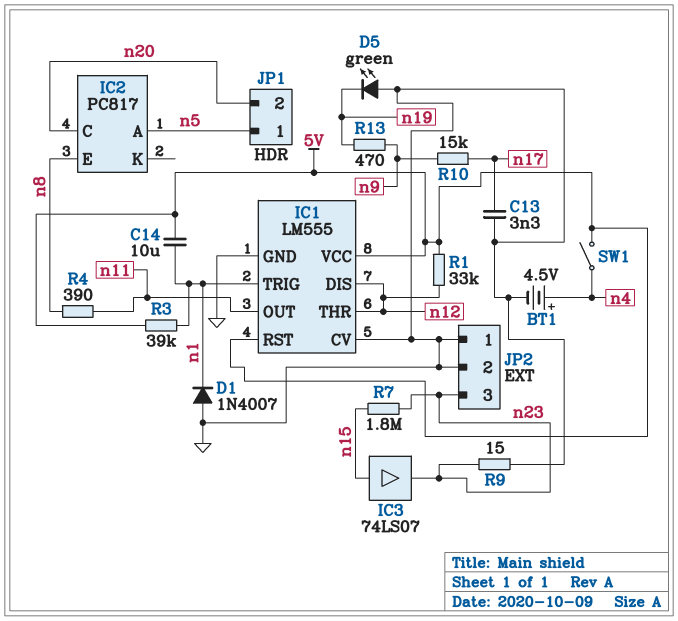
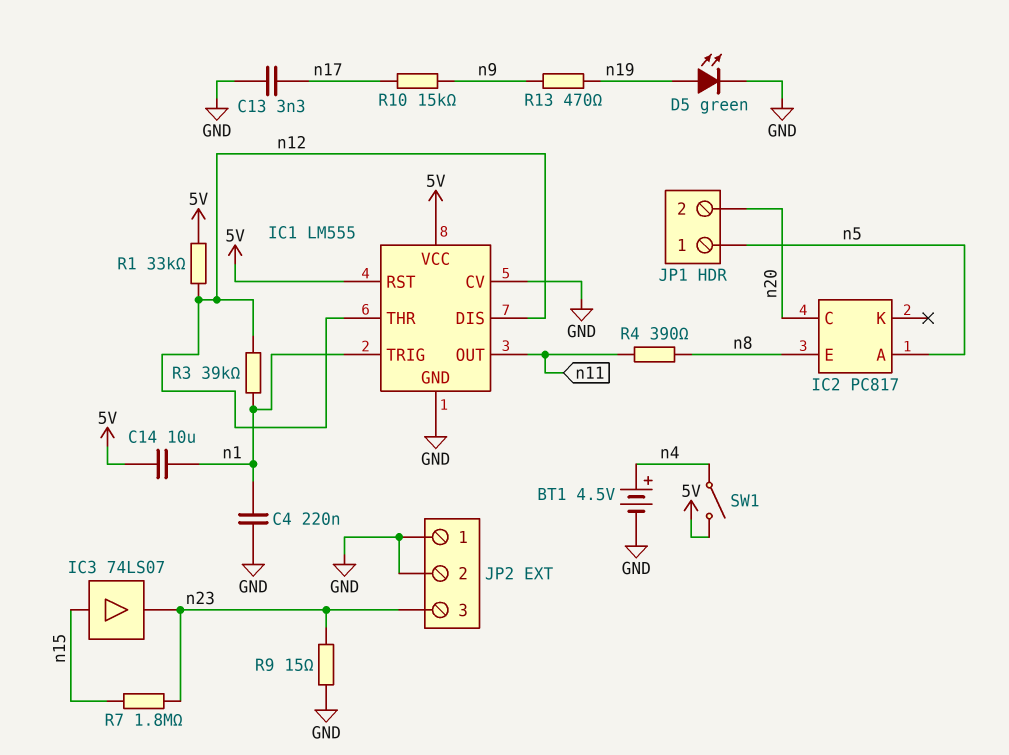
C4: none -> 220nF (GND, n1)
D1: diode 1N4007 (A GND, K n1) -> none
D5: LED green (A GND, K n19) -> LED green (A n19, K GND)
R3: 39k (5V, n1) -> 39k (n1, n12)

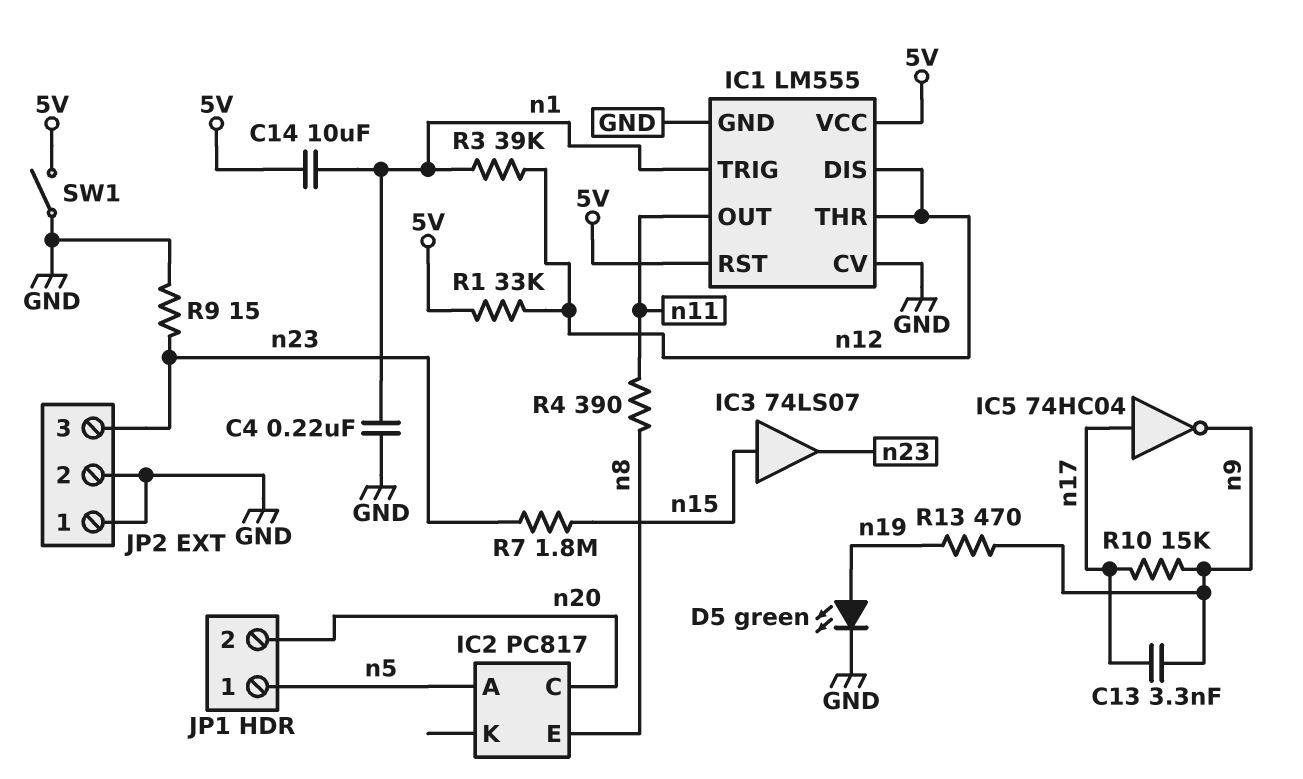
BT1: 4.5V (plus n4, minus GND) -> none
C13: 3.3nF (GND, n17) -> 3.3nF (n9, n17)
IC5: none -> NOT 74HC04 (in n17, out n9)
SW1: switch (5V, n4) -> switch (5V, GND)

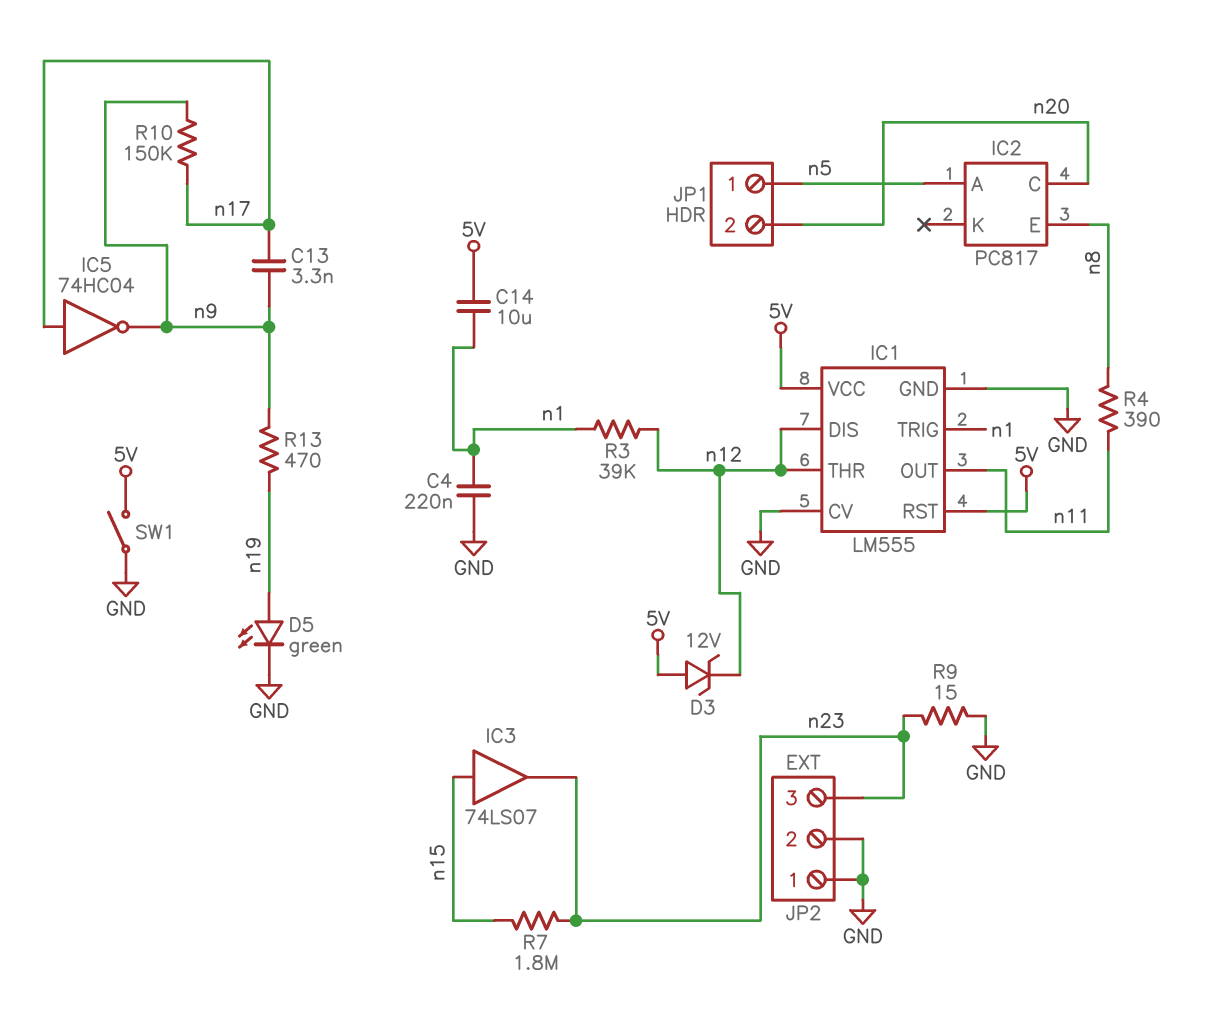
D3: none -> zener 12V (A 5V, K n12)
R1: 33k (5V, n12) -> none
R10: 15k (n9, n17) -> 150k (n9, n17)

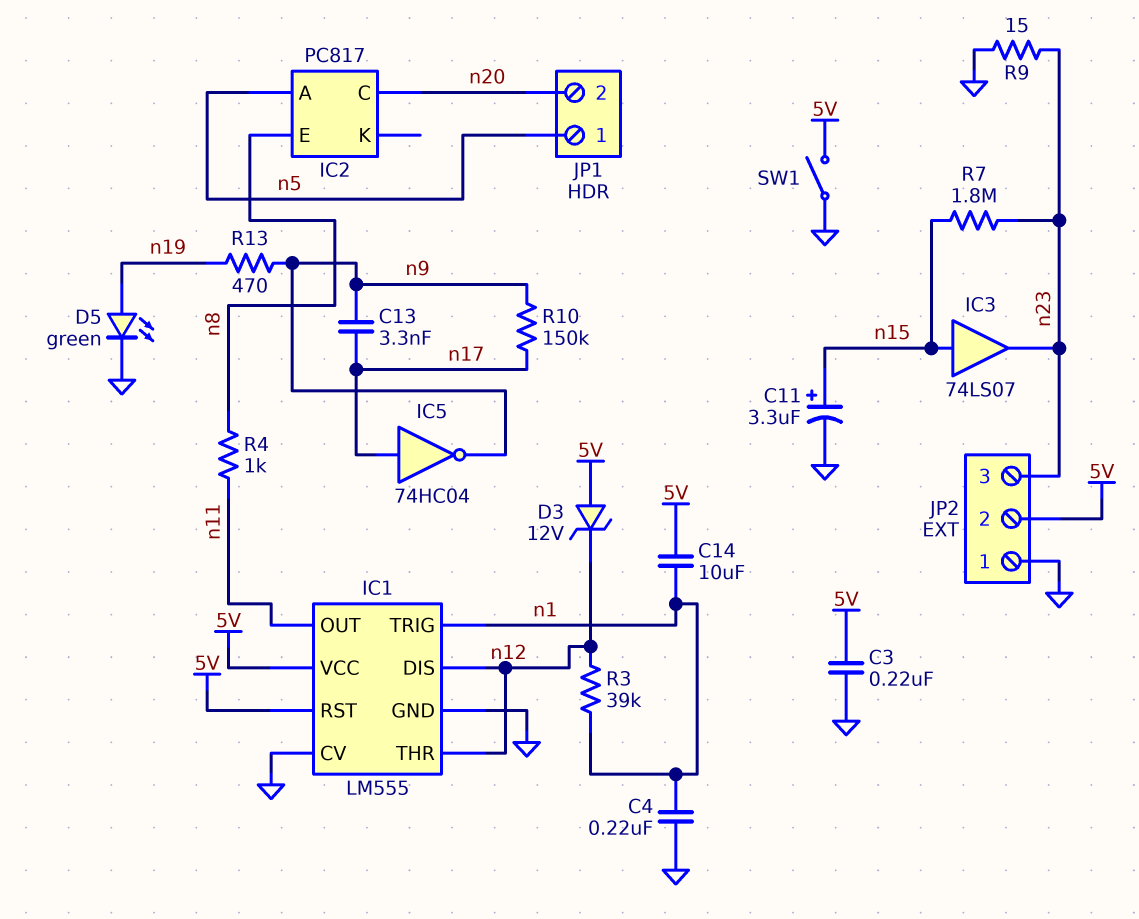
C3: none -> 220nF (5V, GND)
C11: none -> 3.3uF (plus n15, minus GND)
JP2 pin 2: GND -> 5V
R4: 390 (n8, n11) -> 1k (n8, n11)

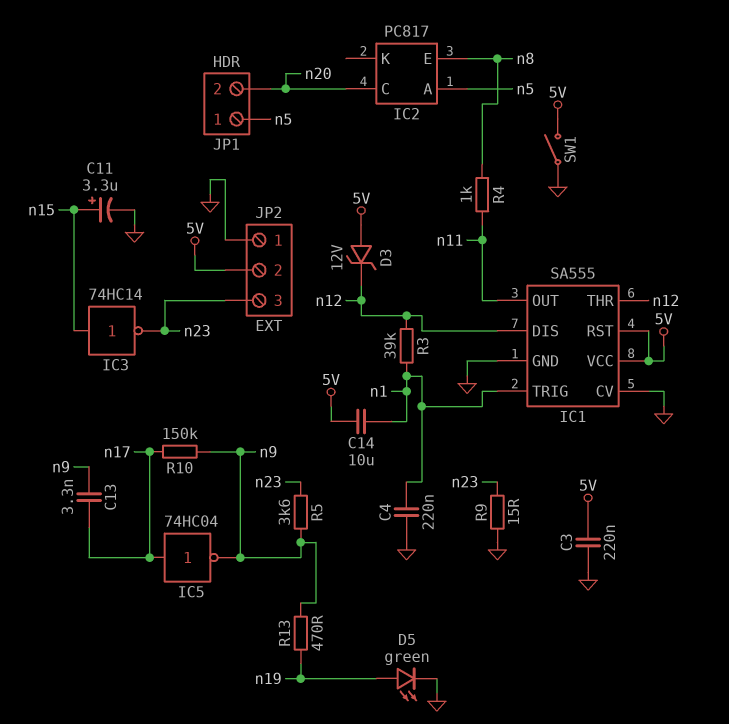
IC1: LM555 -> SA555
IC3: buffer 74LS07 (in n15, out n23) -> NOT 74HC14 (in n15, out n23)
R5: none -> 3.6k (n9, n23)
R7: 1.8M (n15, n23) -> none

